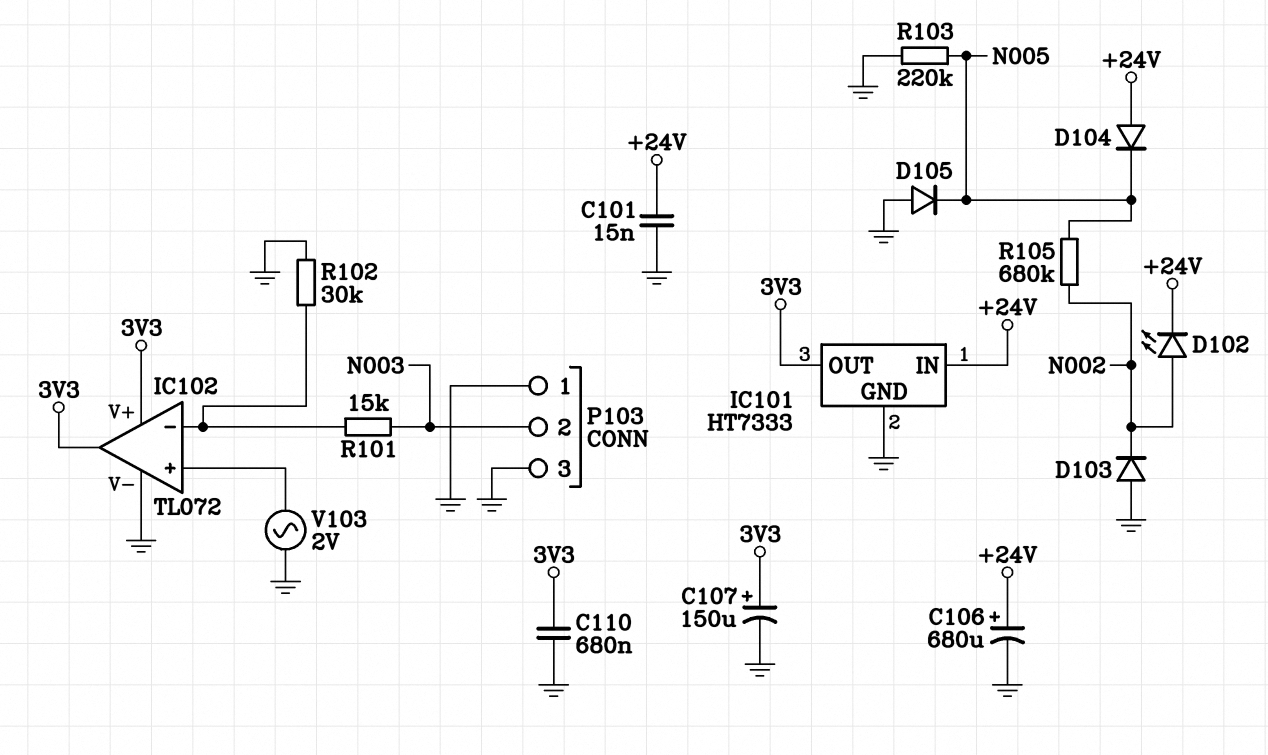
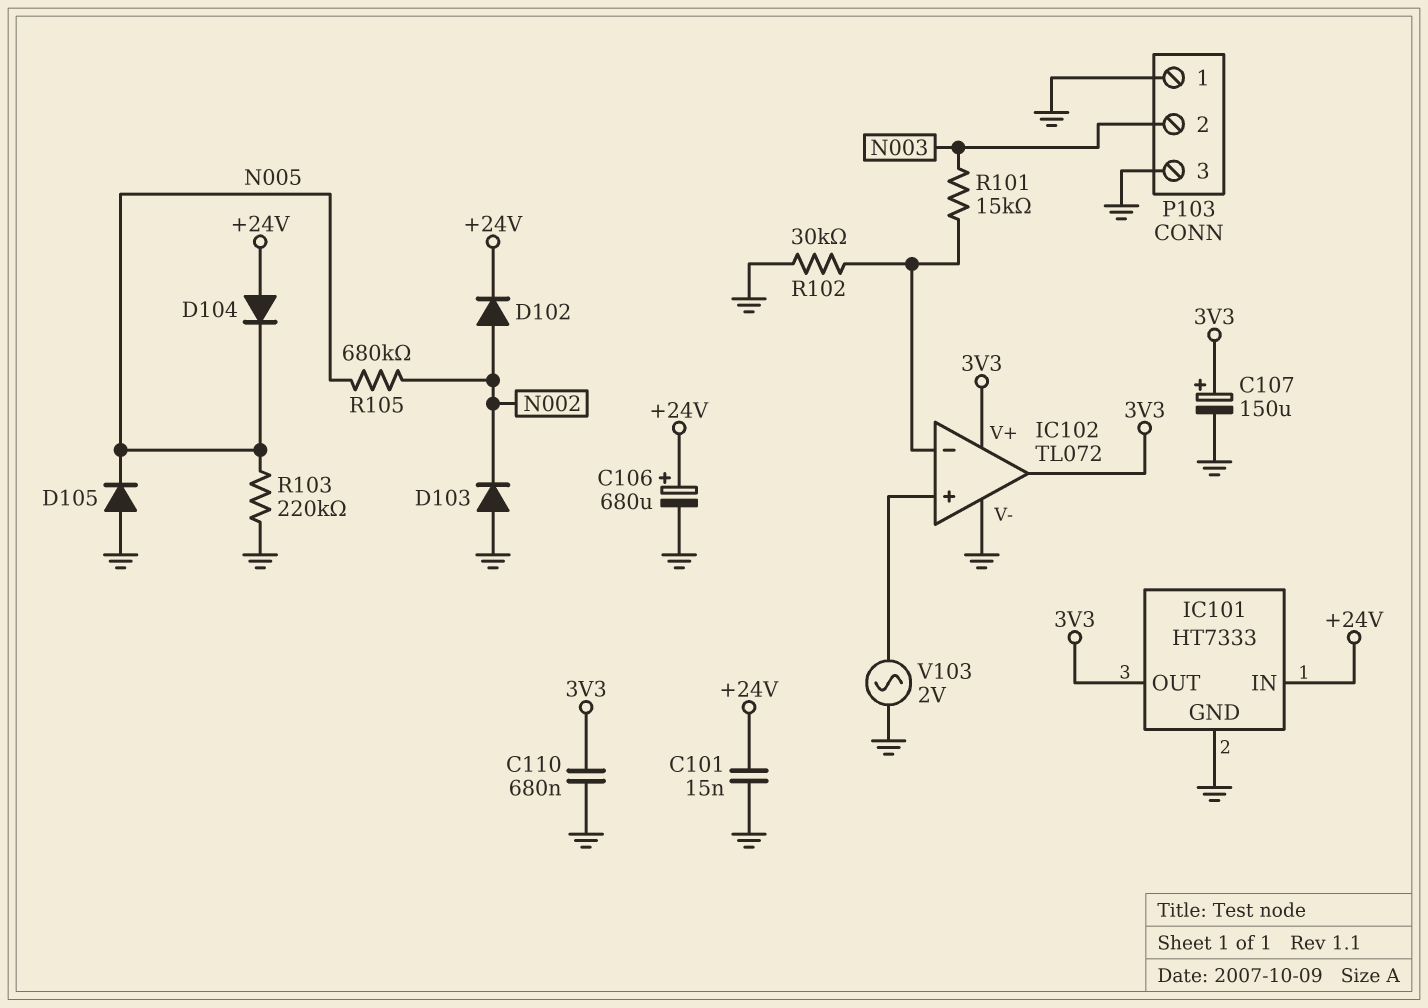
D102: LED (A N002, K +24V) -> diode (A N002, K +24V)

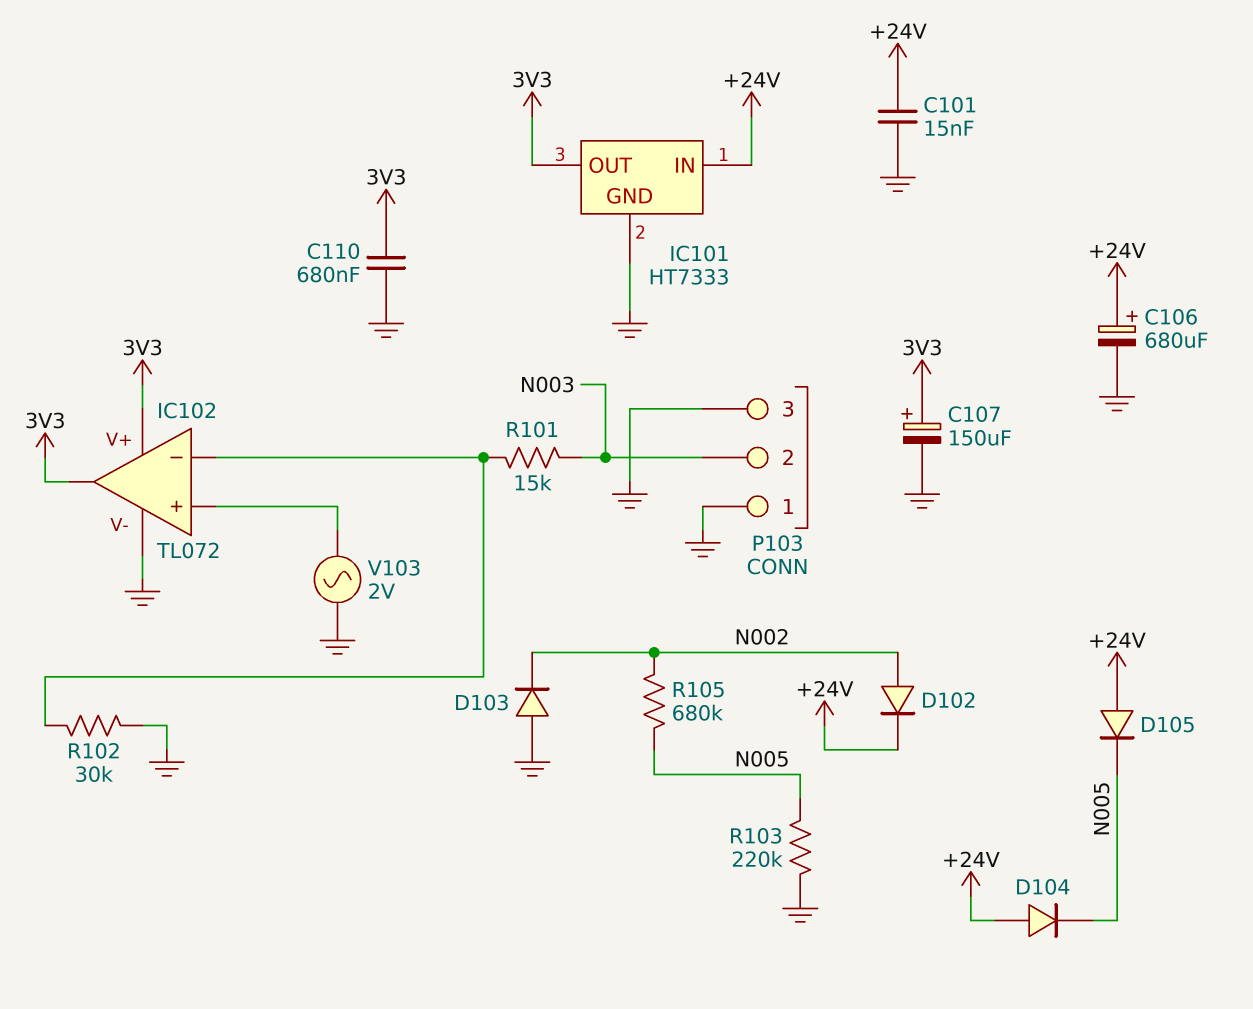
D105: diode (A GND, K N005) -> diode (A +24V, K N005)

